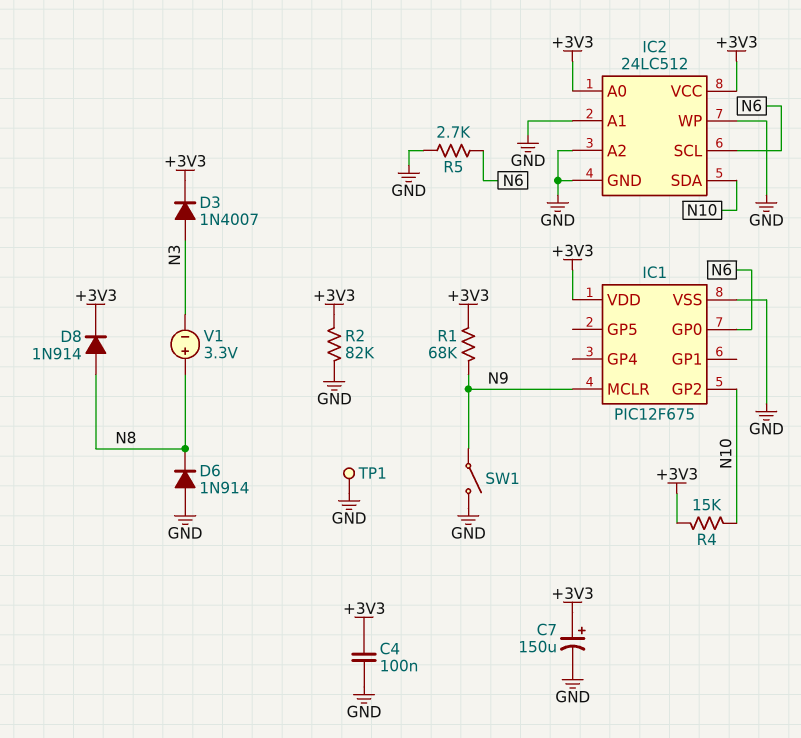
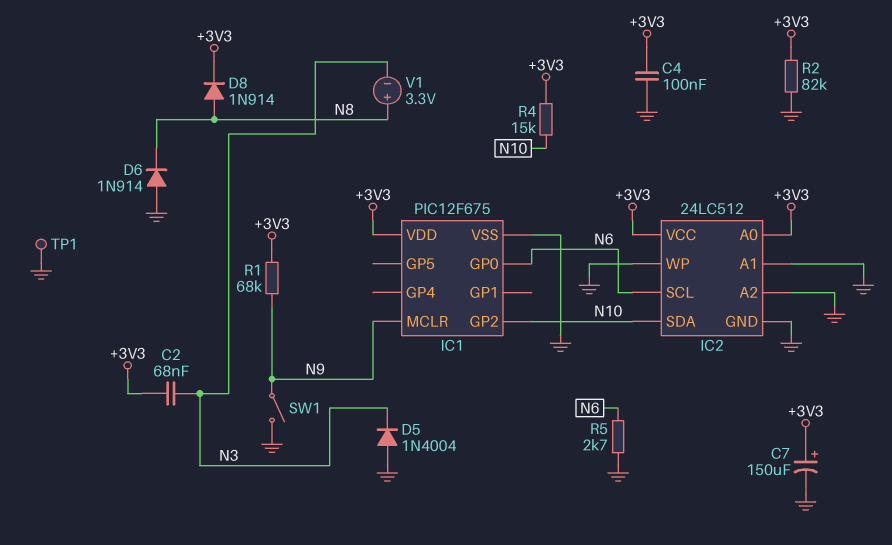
C2: none -> 68nF (+3V3, N3)
D3: diode 1N4007 (A N3, K +3V3) -> none
D5: none -> diode 1N4004 (A GND, K N3)

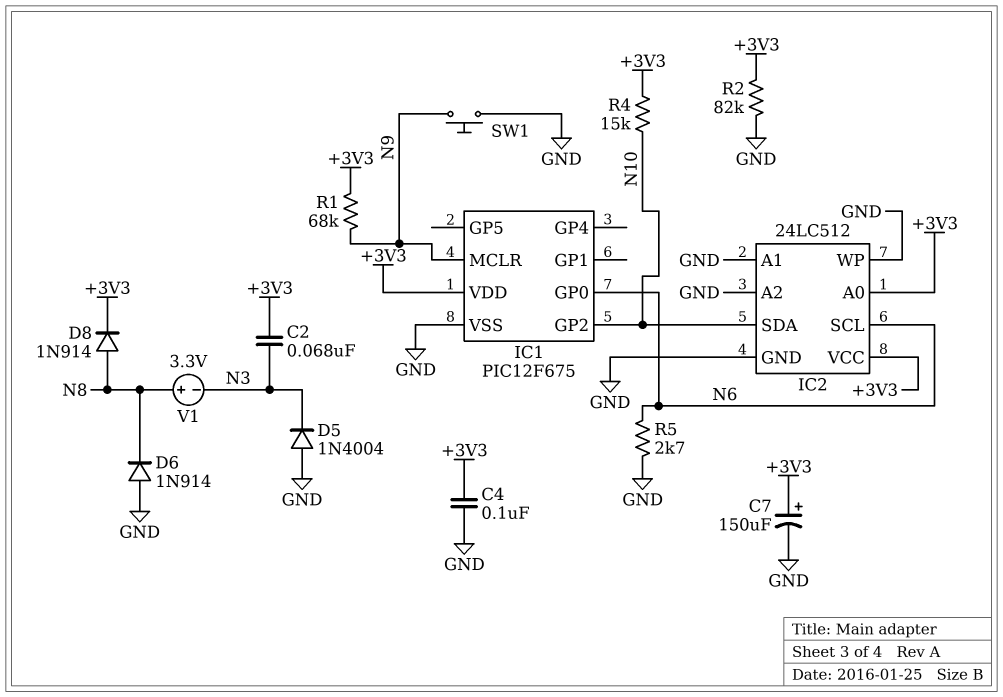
SW1: switch (GND, N9) -> button (GND, N9)
TP1: test point (GND) -> none

